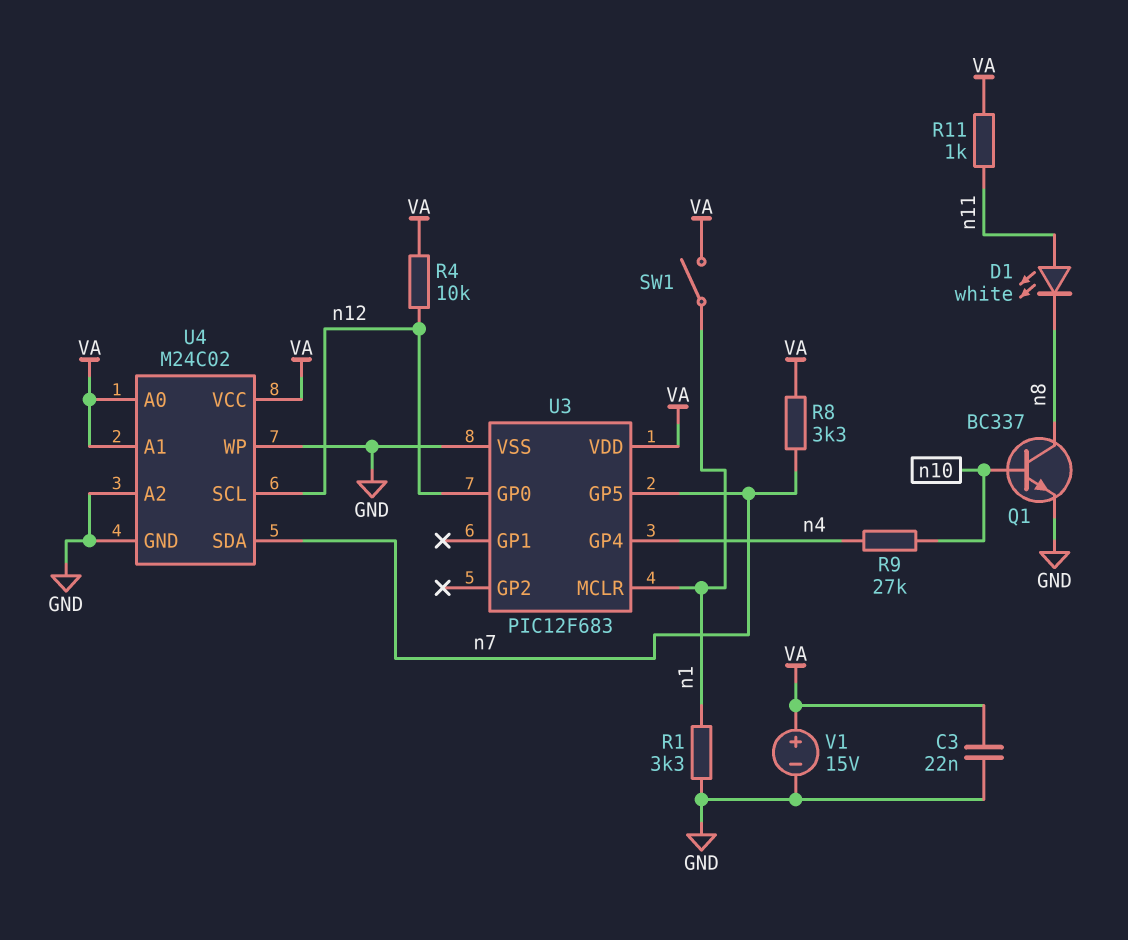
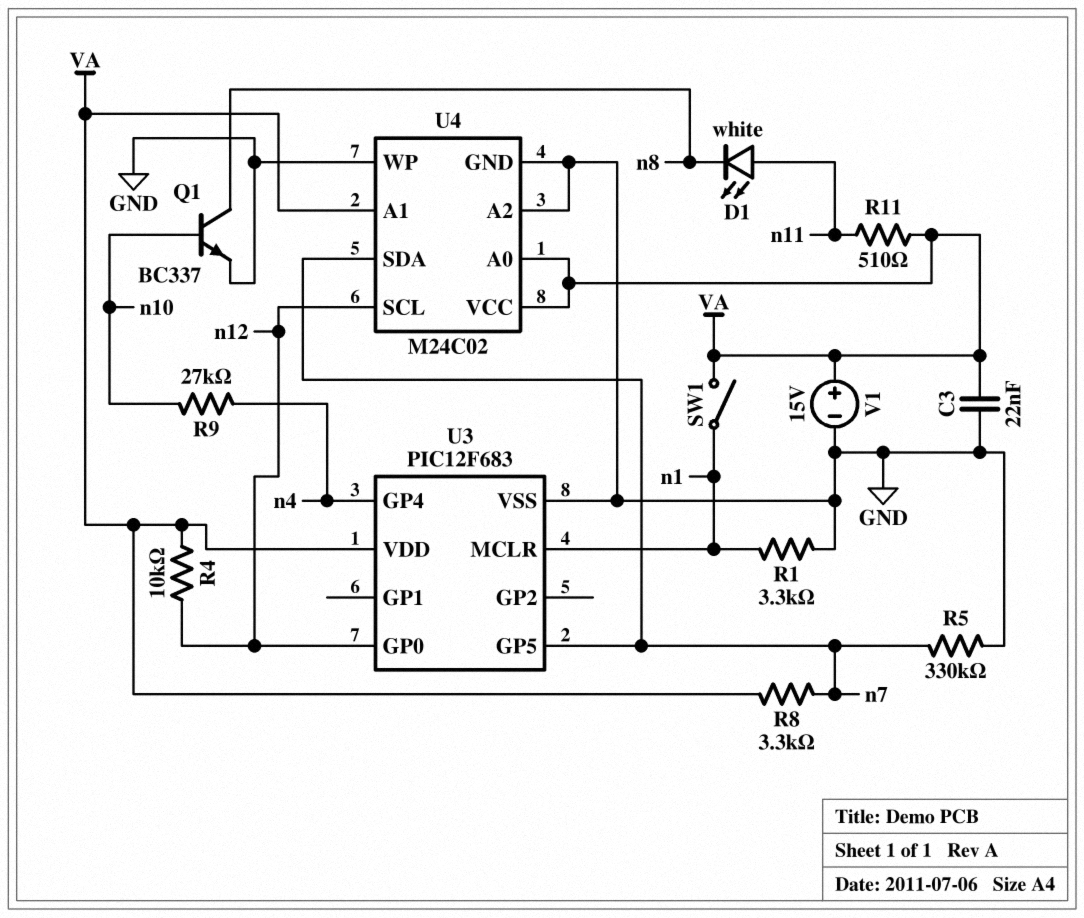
R5: none -> 330k (GND, n7)
R11: 1k (VA, n11) -> 510 (VA, n11)

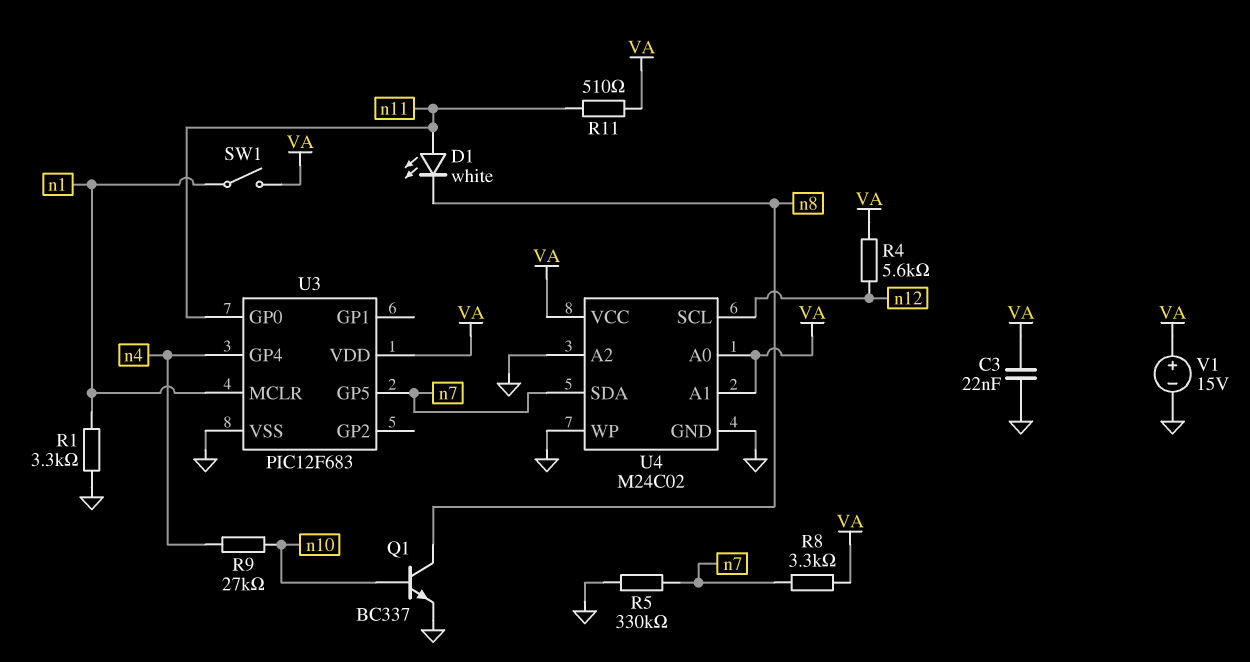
R4: 10k (VA, n12) -> 5.6k (VA, n12)
U3 pin GP0: n12 -> n11

